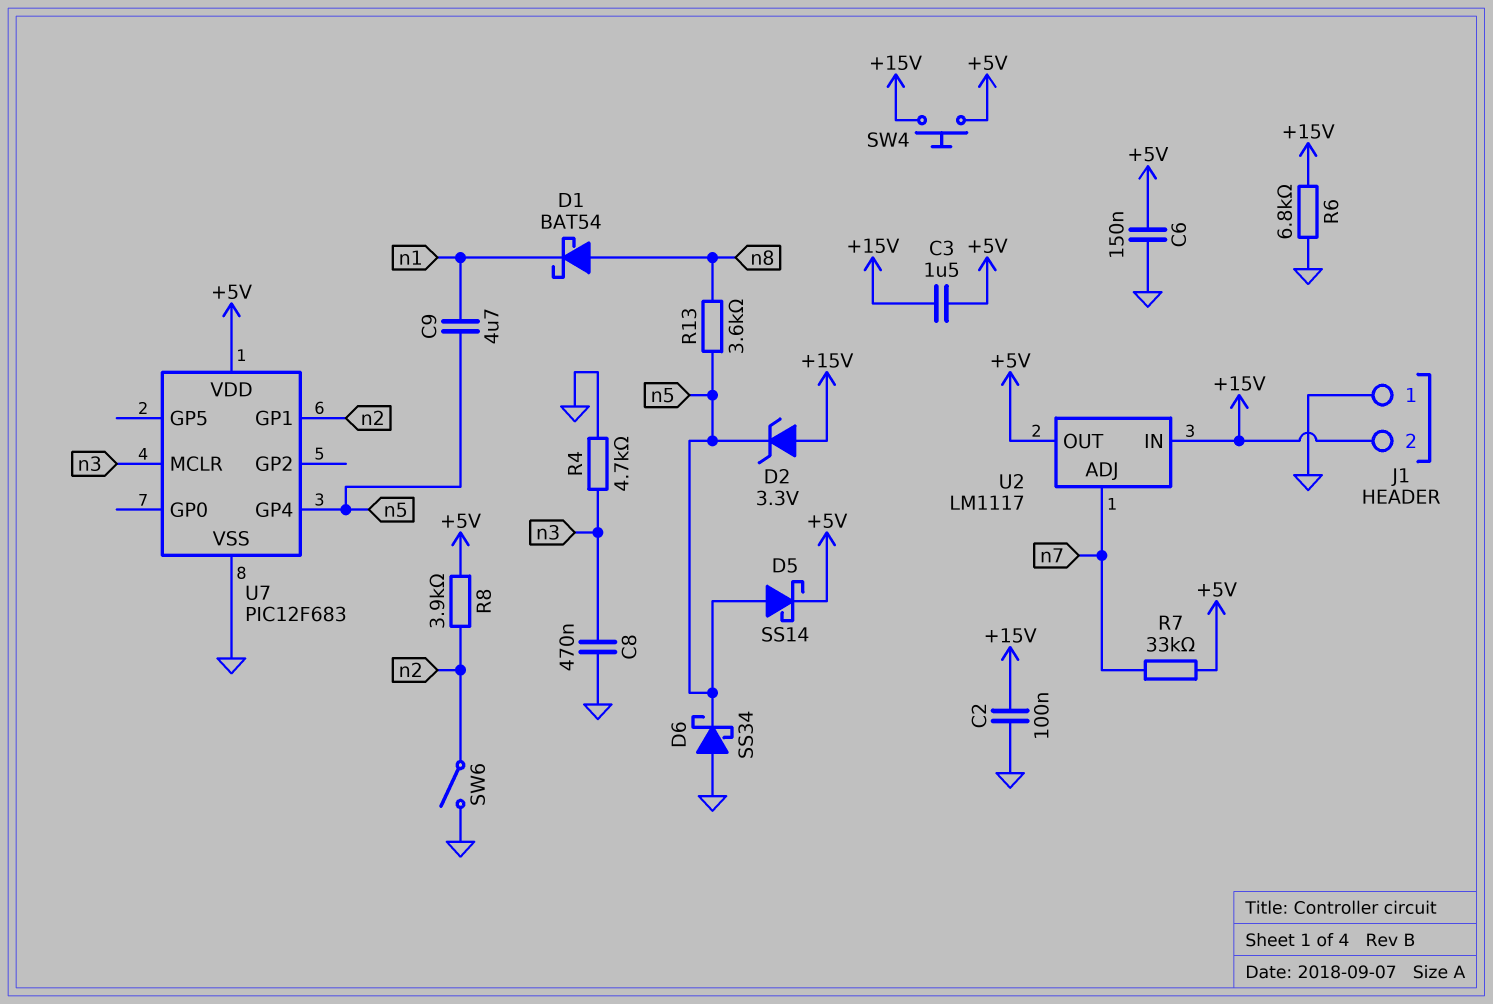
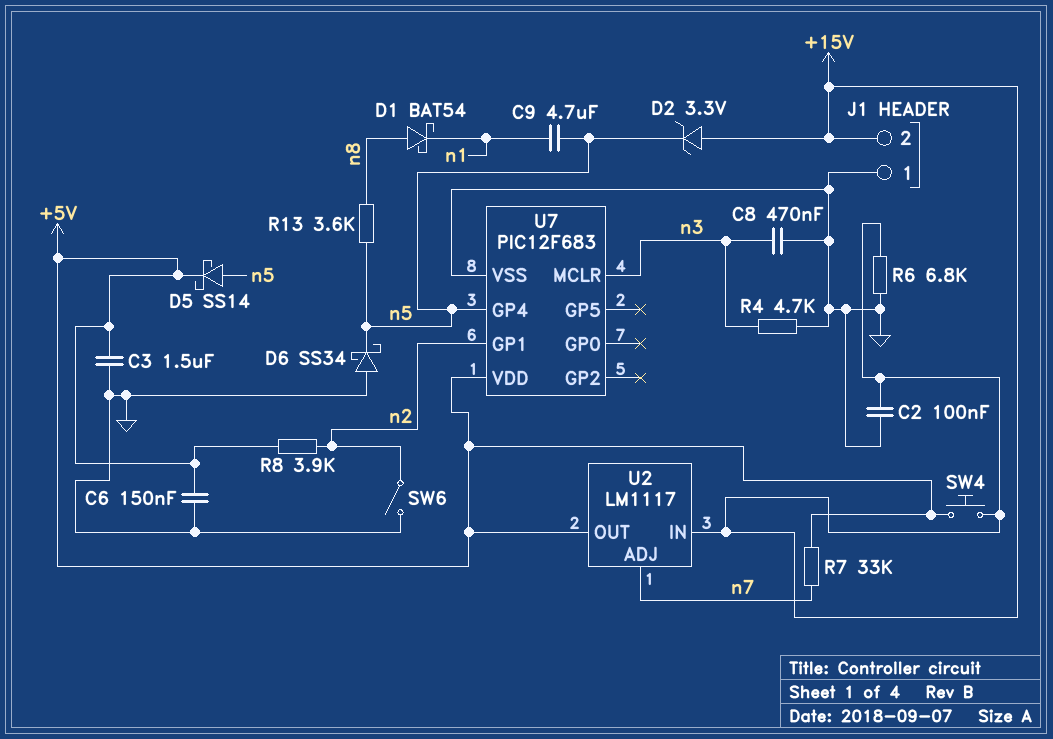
C3: 1.5uF (+5V, +15V) -> 1.5uF (+5V, GND)

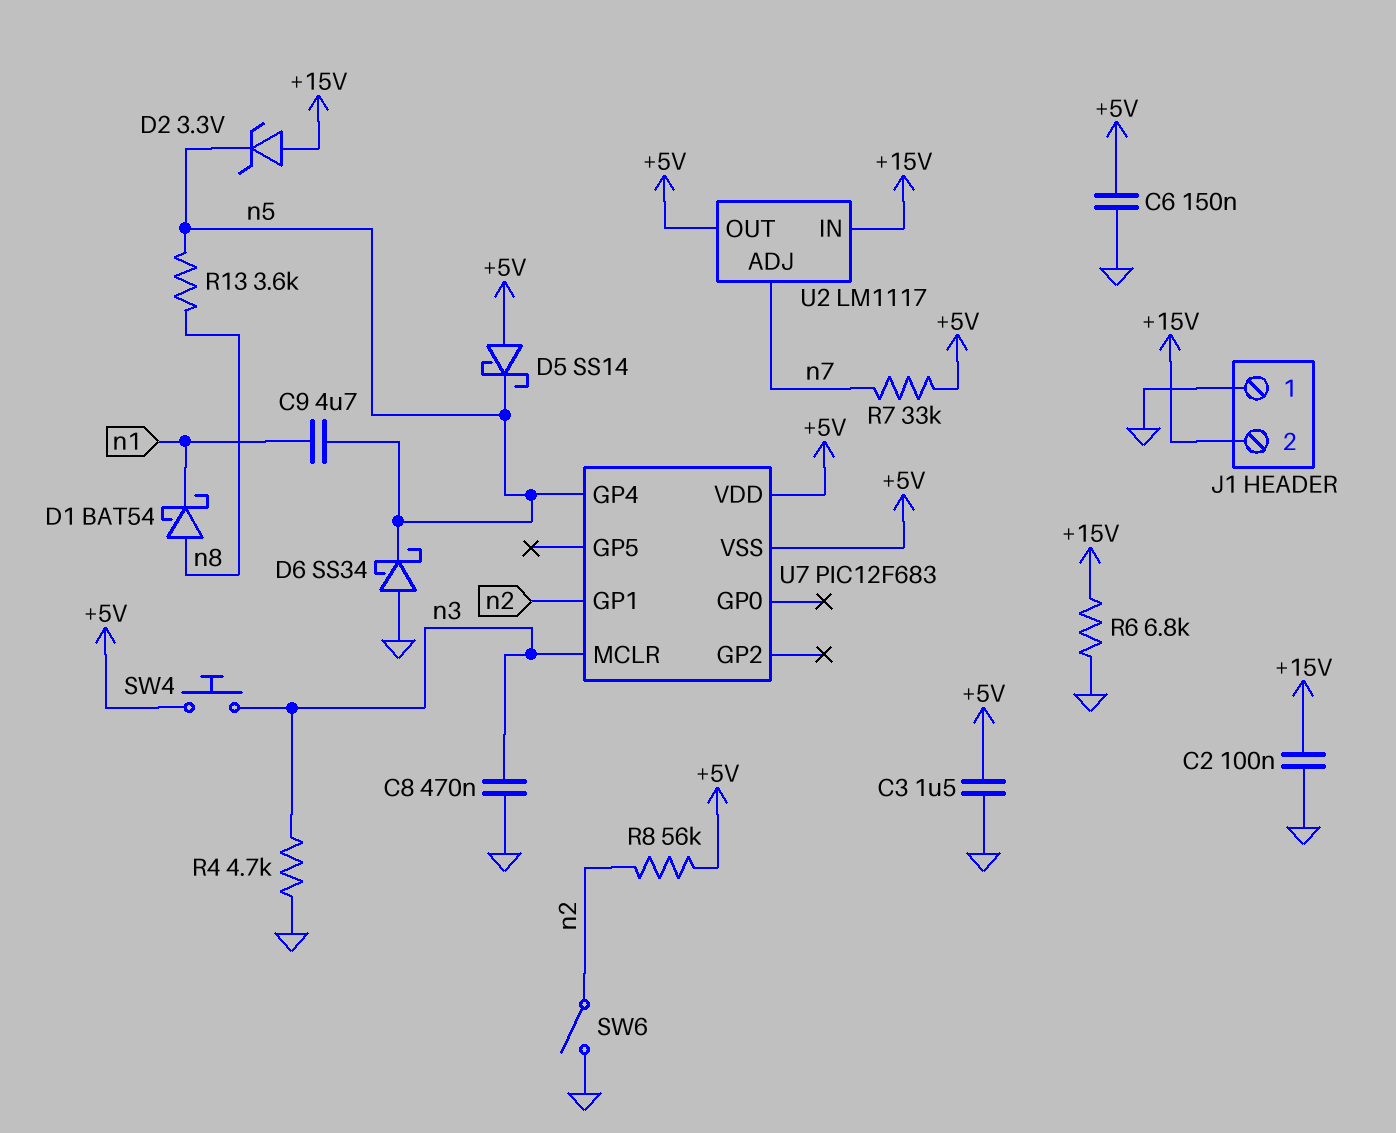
D5: schottky SS14 (A n5, K +5V) -> schottky SS14 (A +5V, K n5)
R8: 3.9k (+5V, n2) -> 56k (+5V, n2)
SW4: button (+5V, +15V) -> button (+5V, n3)
U7 pin VSS: GND -> +5V

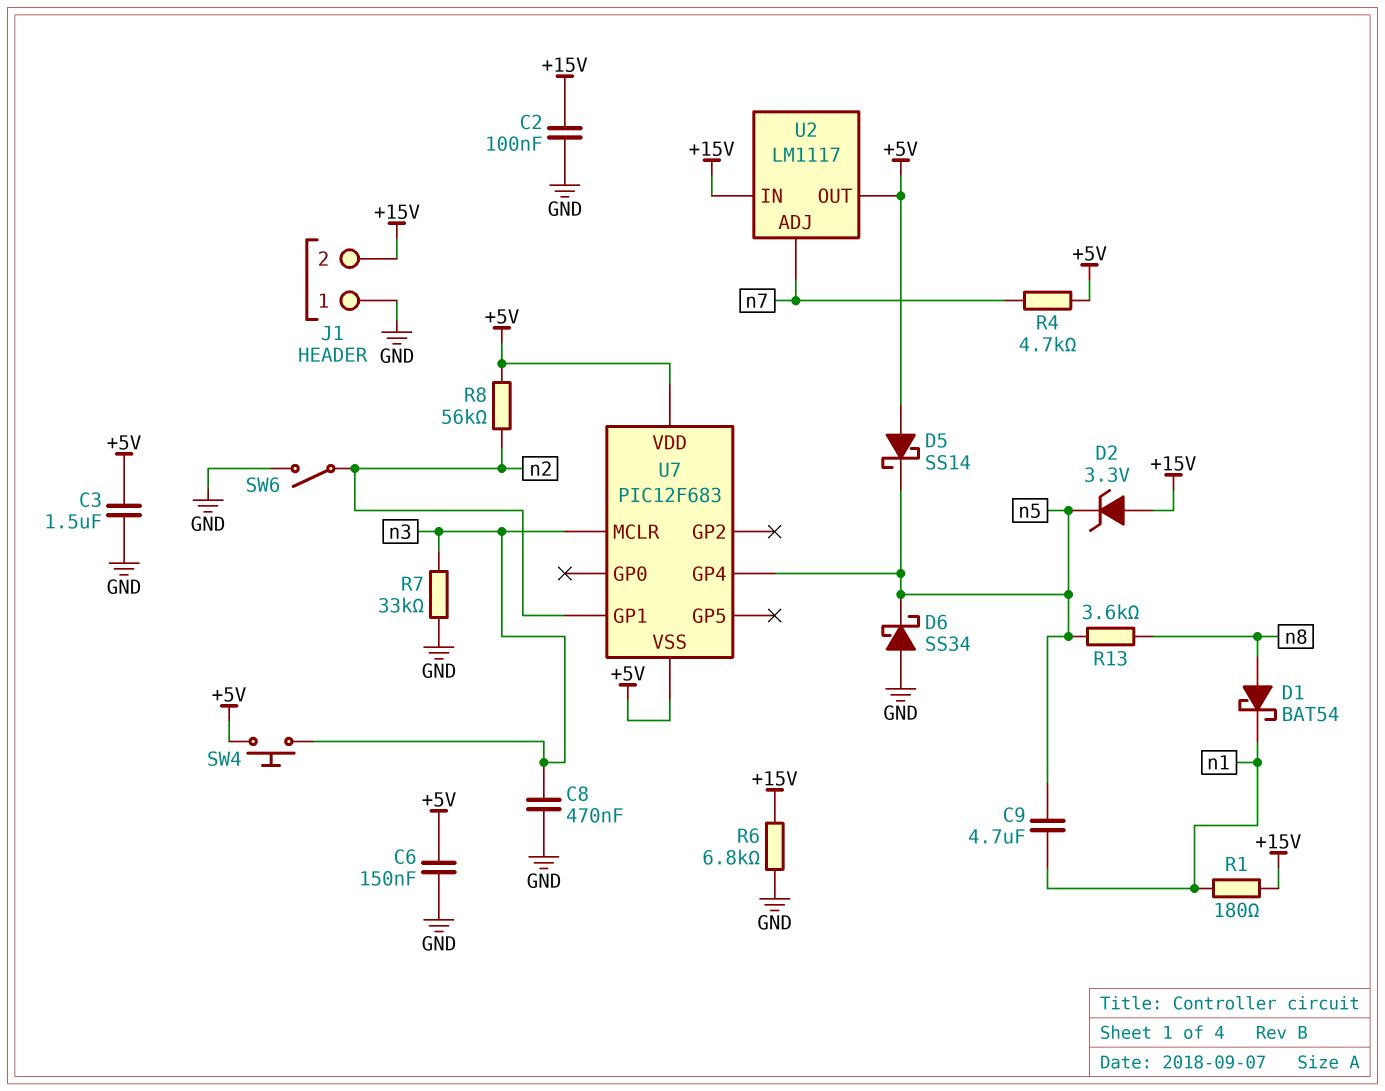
R1: none -> 180 (+15V, n1)
R4: 4.7k (GND, n3) -> 4.7k (+5V, n7)
R7: 33k (+5V, n7) -> 33k (GND, n3)

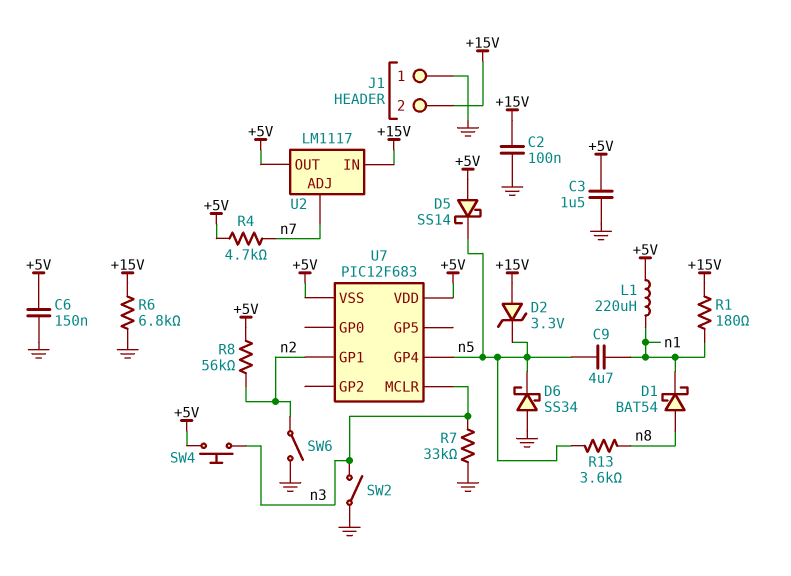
C8: 470nF (GND, n3) -> none
L1: none -> 220uH (+5V, n1)
SW2: none -> switch (GND, n3)

